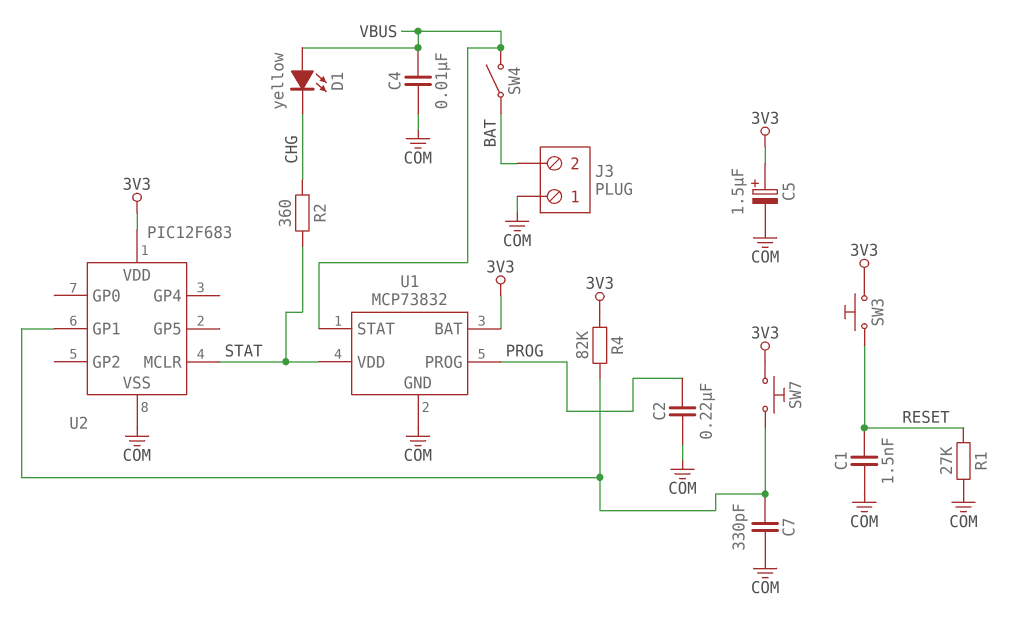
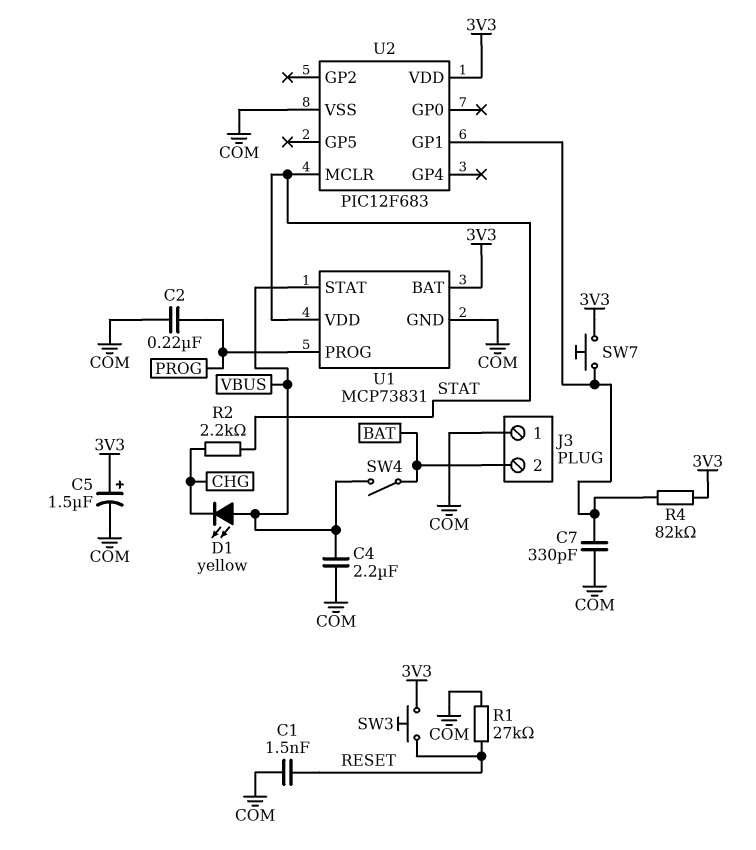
C4: 10nF (COM, VBUS) -> 2.2uF (COM, VBUS)
R2: 360 (CHG, STAT) -> 2.2k (CHG, STAT)
U1: MCP73832 -> MCP73831

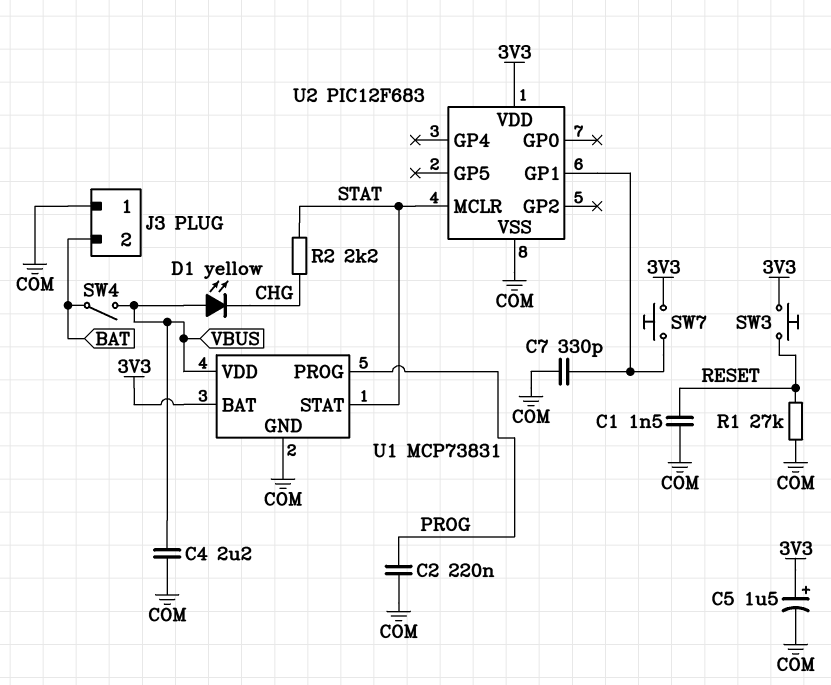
R4: 82k (3V3, U2/GP1) -> none
U1 pin STAT: VBUS -> STAT
U1 pin VDD: STAT -> VBUS

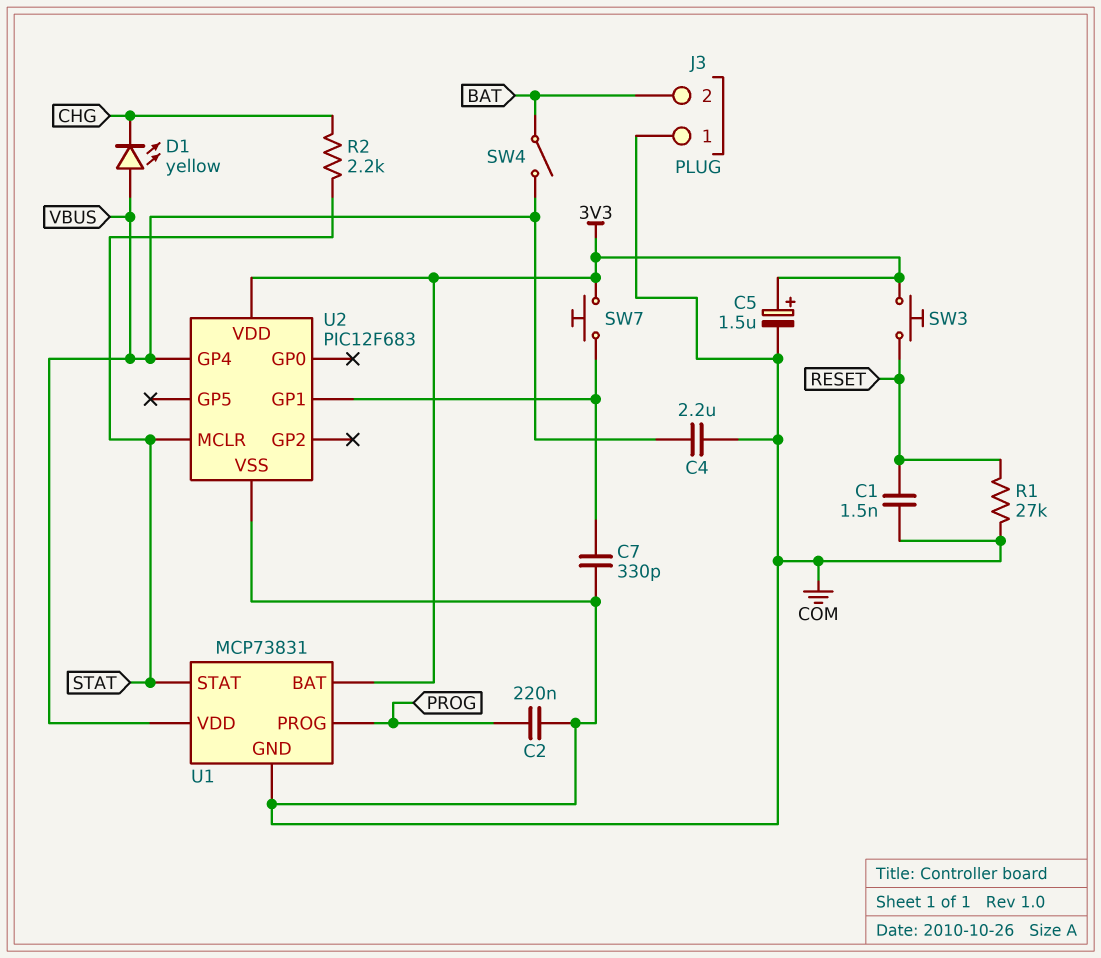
U2 pin GP4: none -> VBUS

